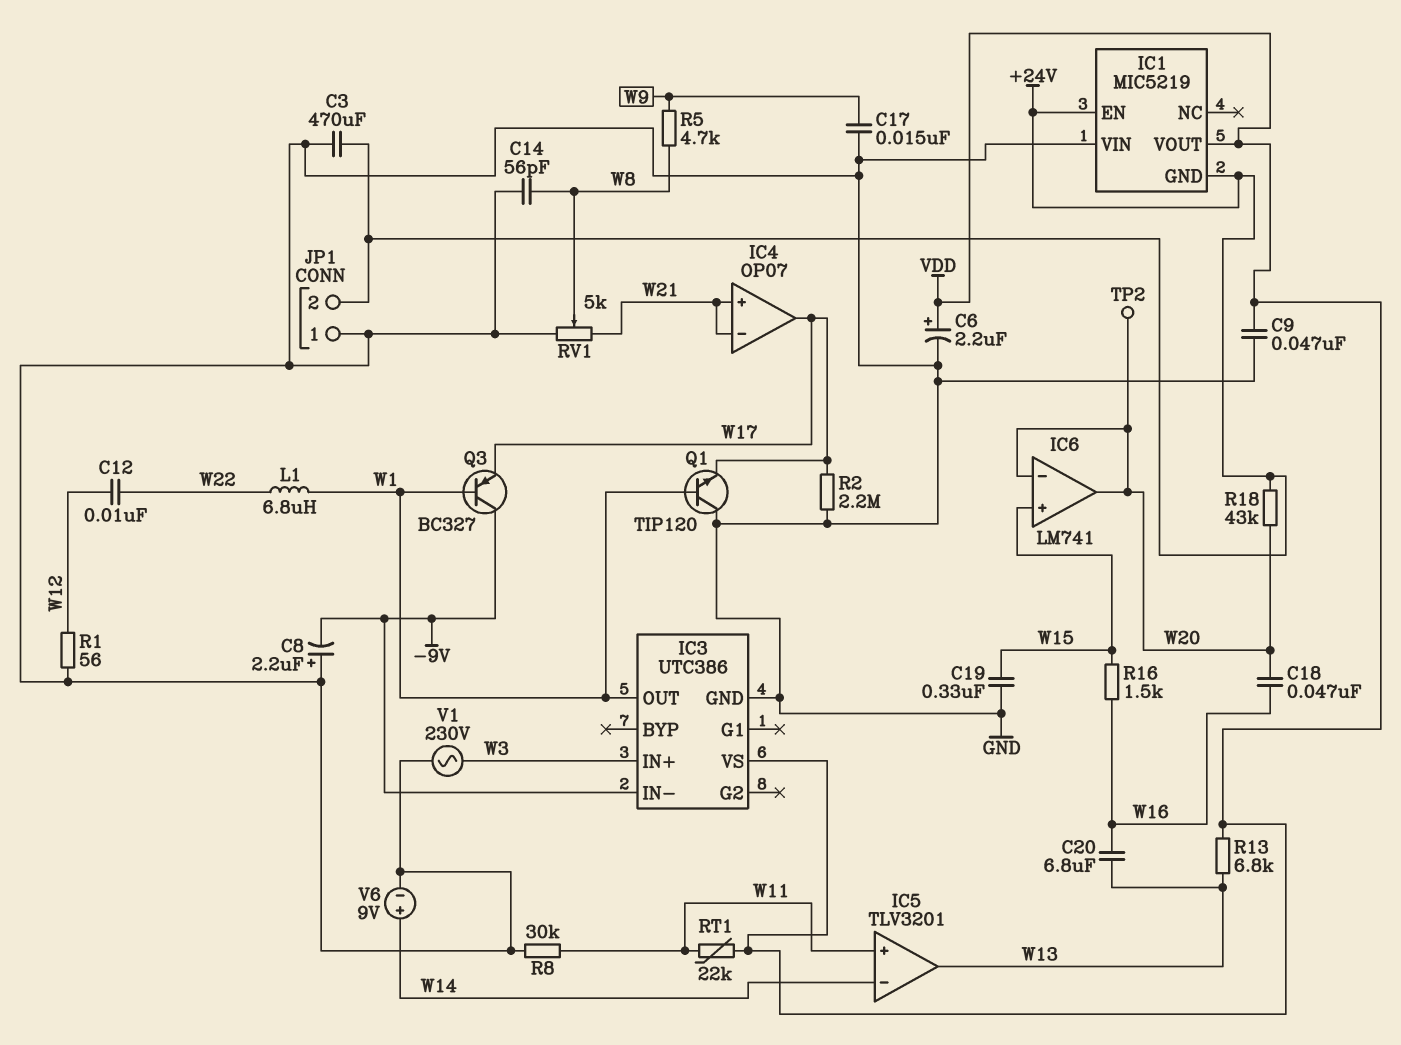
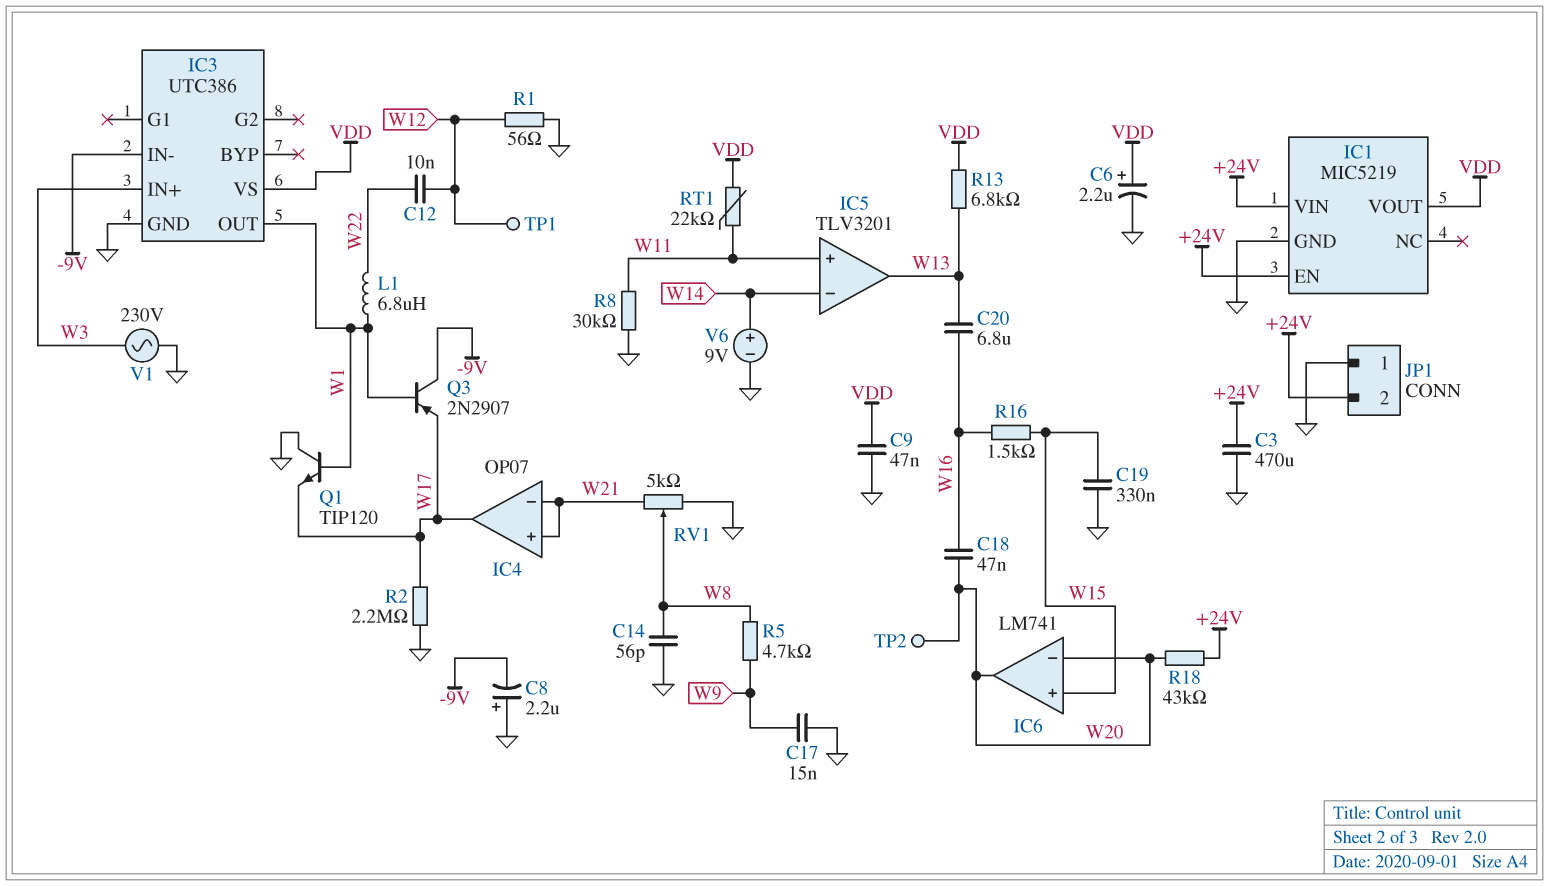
IC1 pin GND: +24V -> GND
IC1 pin VIN: GND -> +24V
Q3: PNP BC327 (B W1, C -9V, E W17) -> PNP 2N2907 (B W1, C -9V, E W17)
TP1: none -> test point (W12)

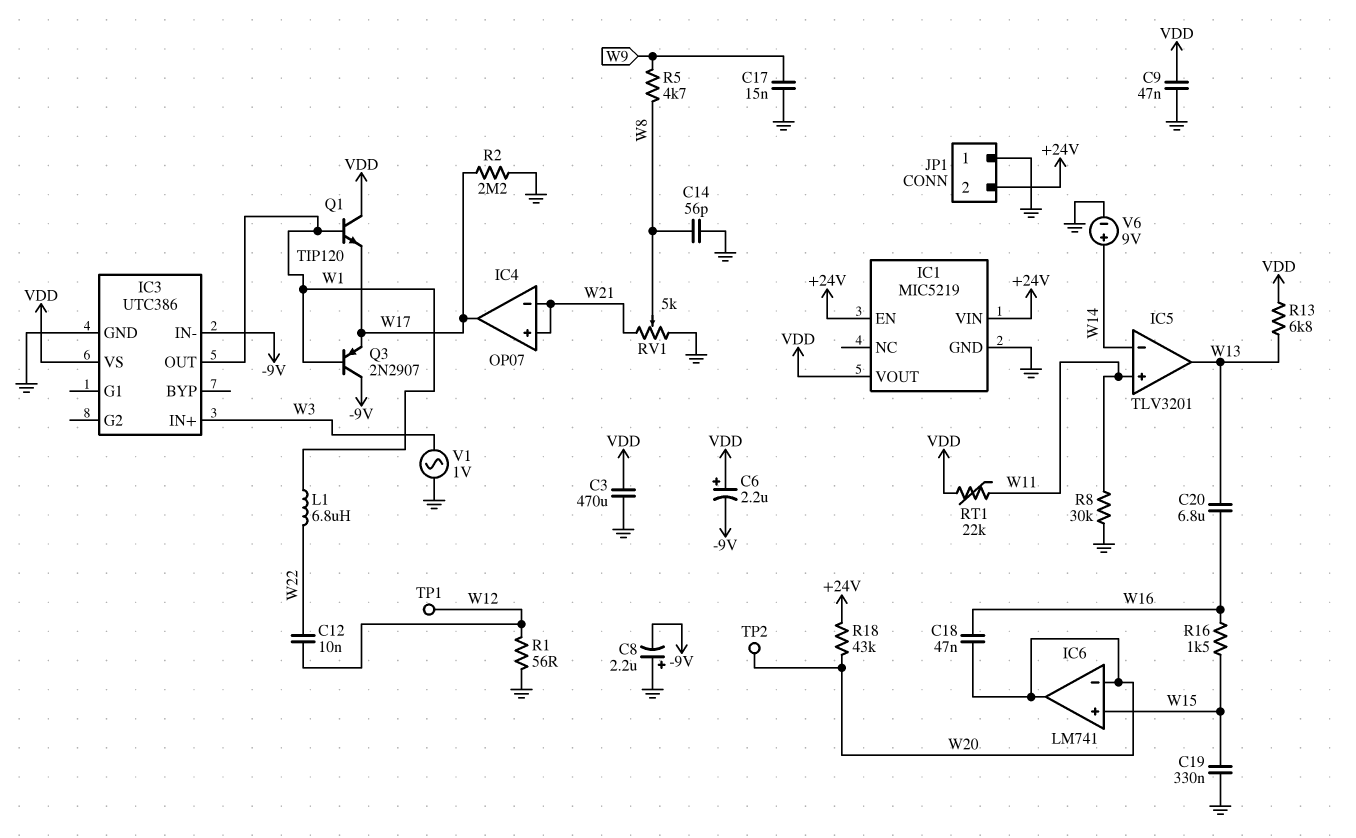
C3: 470uF (+24V, GND) -> 470uF (GND, VDD)
C6: 2.2uF (plus VDD, minus GND) -> 2.2uF (plus VDD, minus -9V)
Q1: NPN TIP120 (B W1, C GND, E W17) -> NPN TIP120 (B W1, C VDD, E W17)
V1: AC 230V (GND, W3) -> AC 1V (GND, W3)

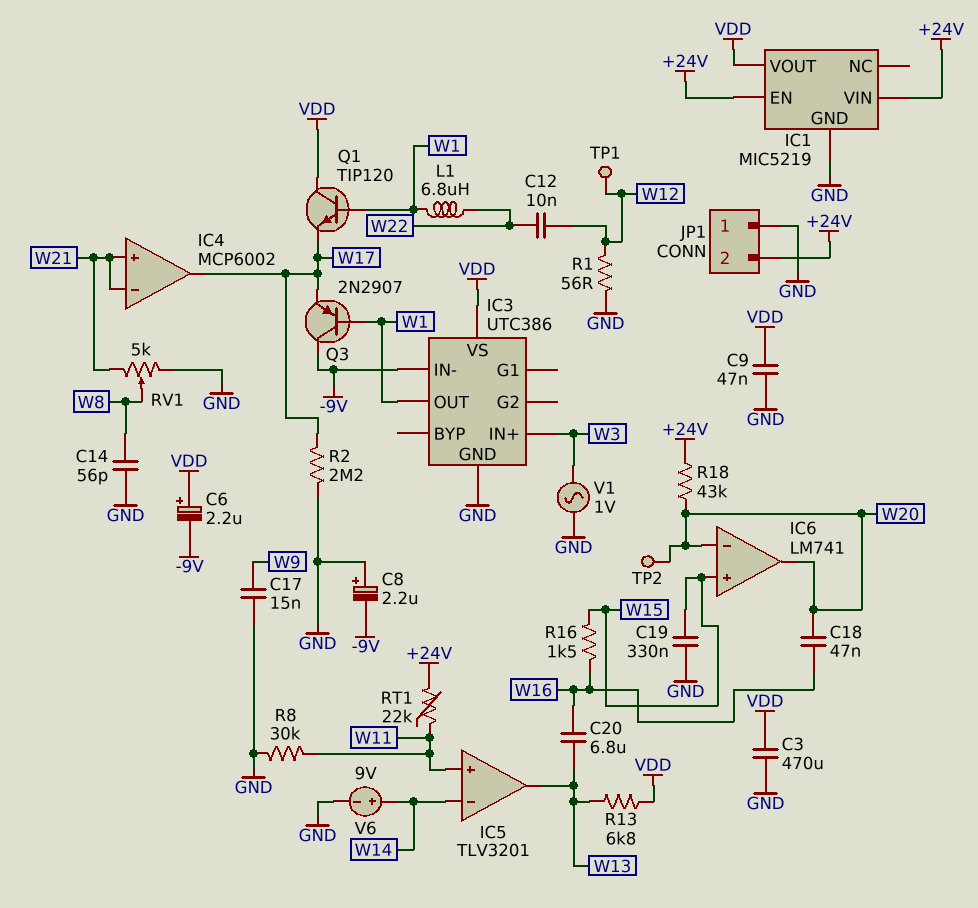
IC4: OP07 -> MCP6002
R5: 4.7k (W8, W9) -> none
RT1: 22k (VDD, W11) -> 22k (+24V, W11)

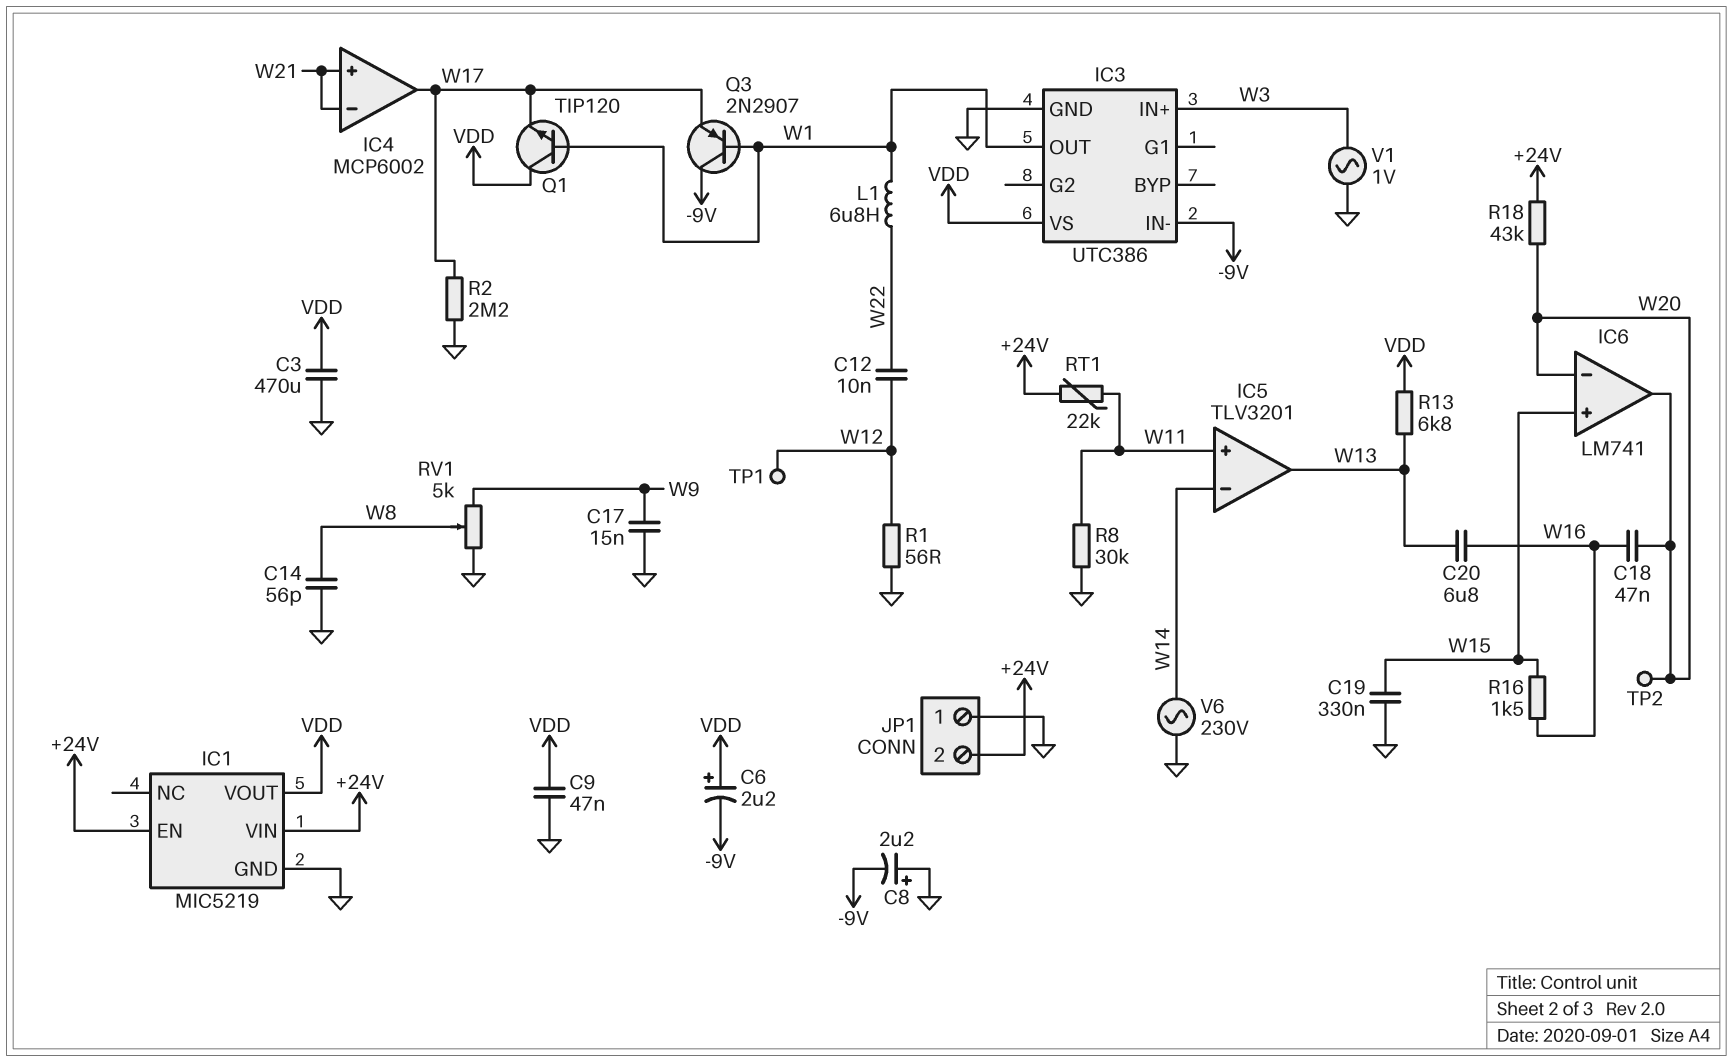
RV1: 5k (GND, W21, wiper W8) -> 5k (GND, W9, wiper W8)
V6: 9V (plus W14, minus GND) -> AC 230V (GND, W14)

